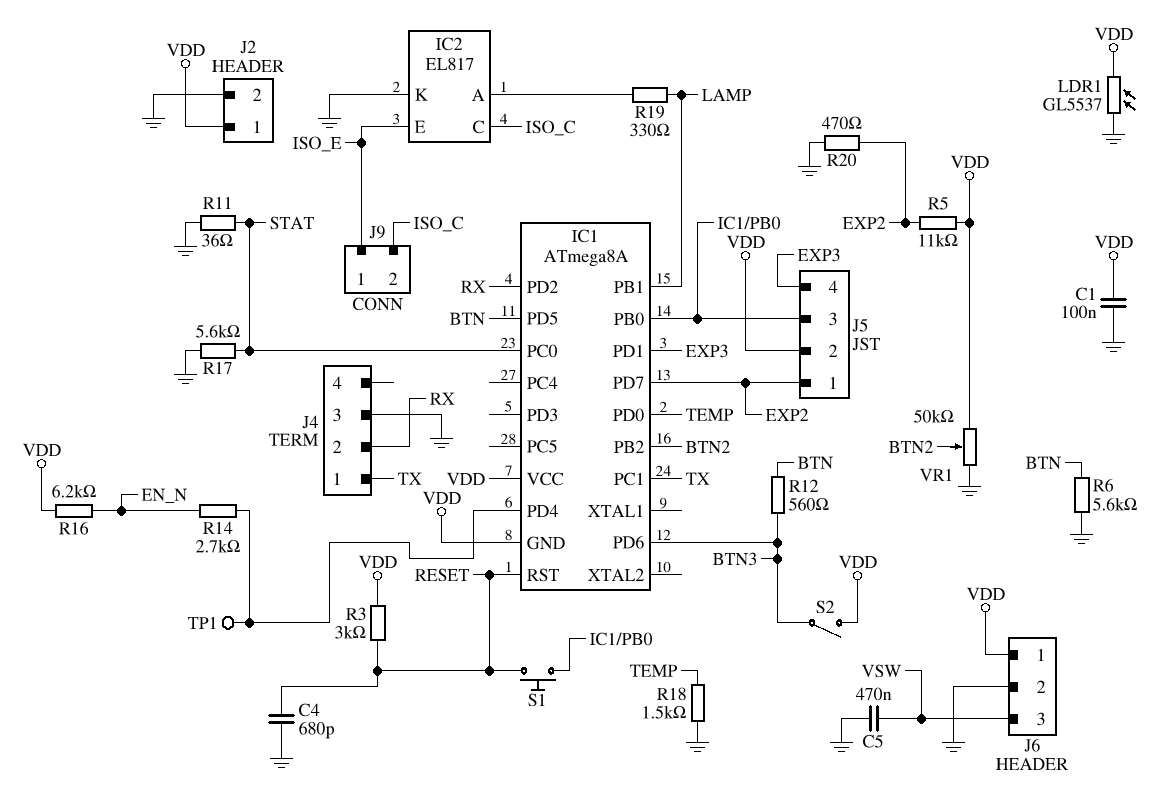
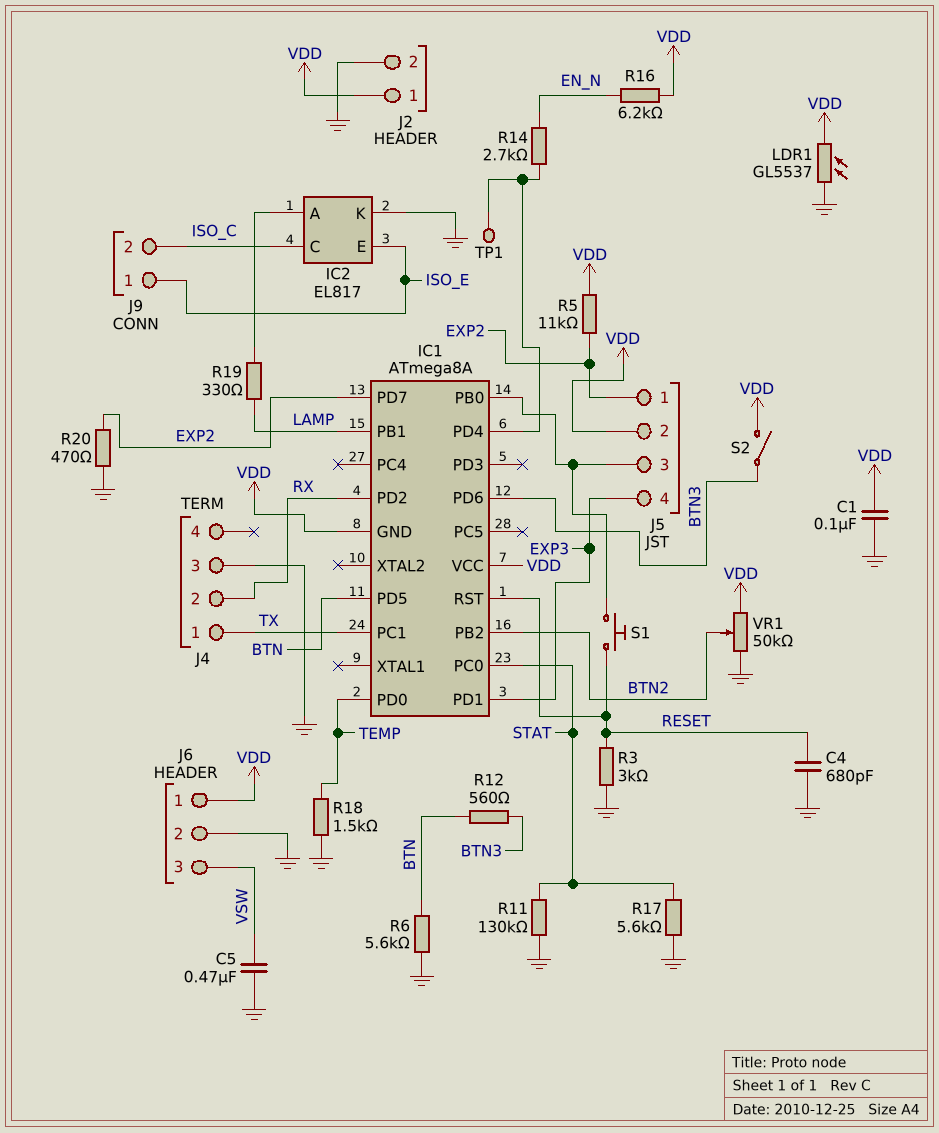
R3: 3k (RESET, VDD) -> 3k (GND, RESET)
R11: 36 (GND, STAT) -> 130k (GND, STAT)

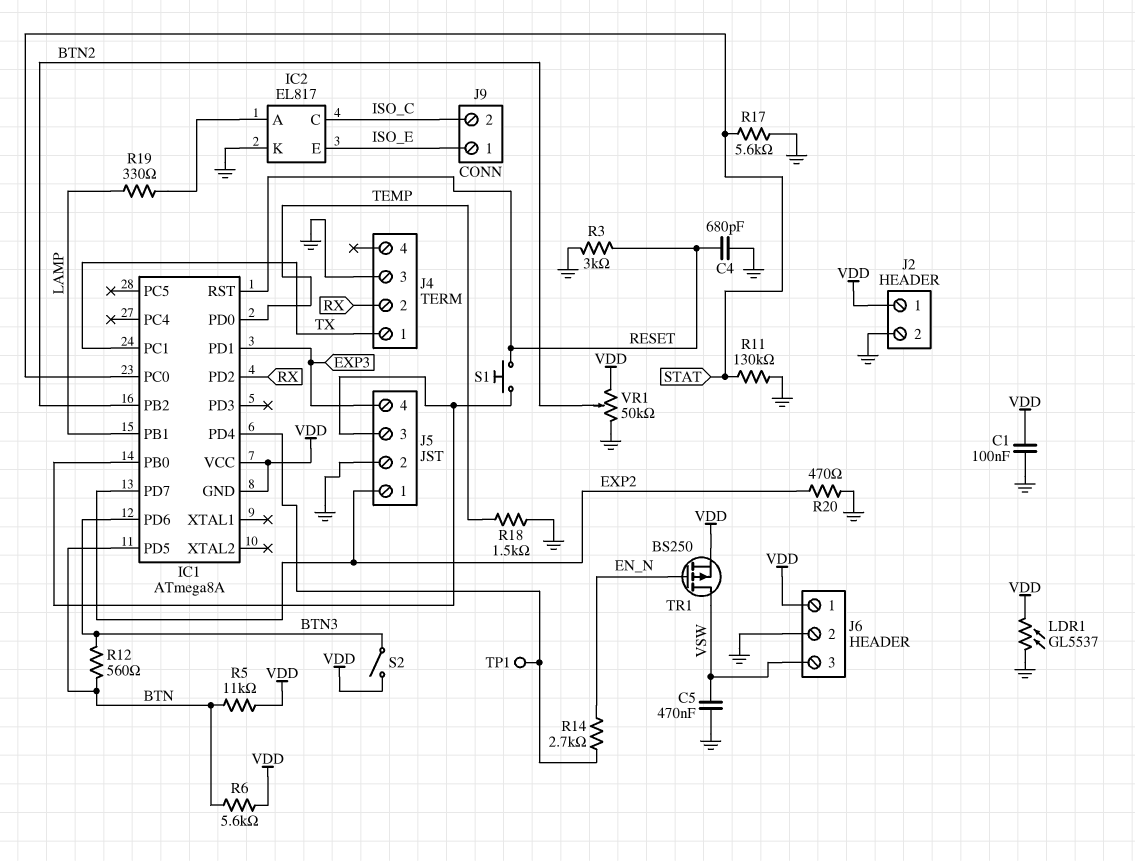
J5 pin 2: VDD -> GND
R5: 11k (EXP2, VDD) -> 11k (BTN, VDD)
R6: 5.6k (BTN, GND) -> 5.6k (BTN, VDD)
R16: 6.2k (EN_N, VDD) -> none
TR1: none -> PMOS BS250 (G EN_N, D VSW, S VDD)

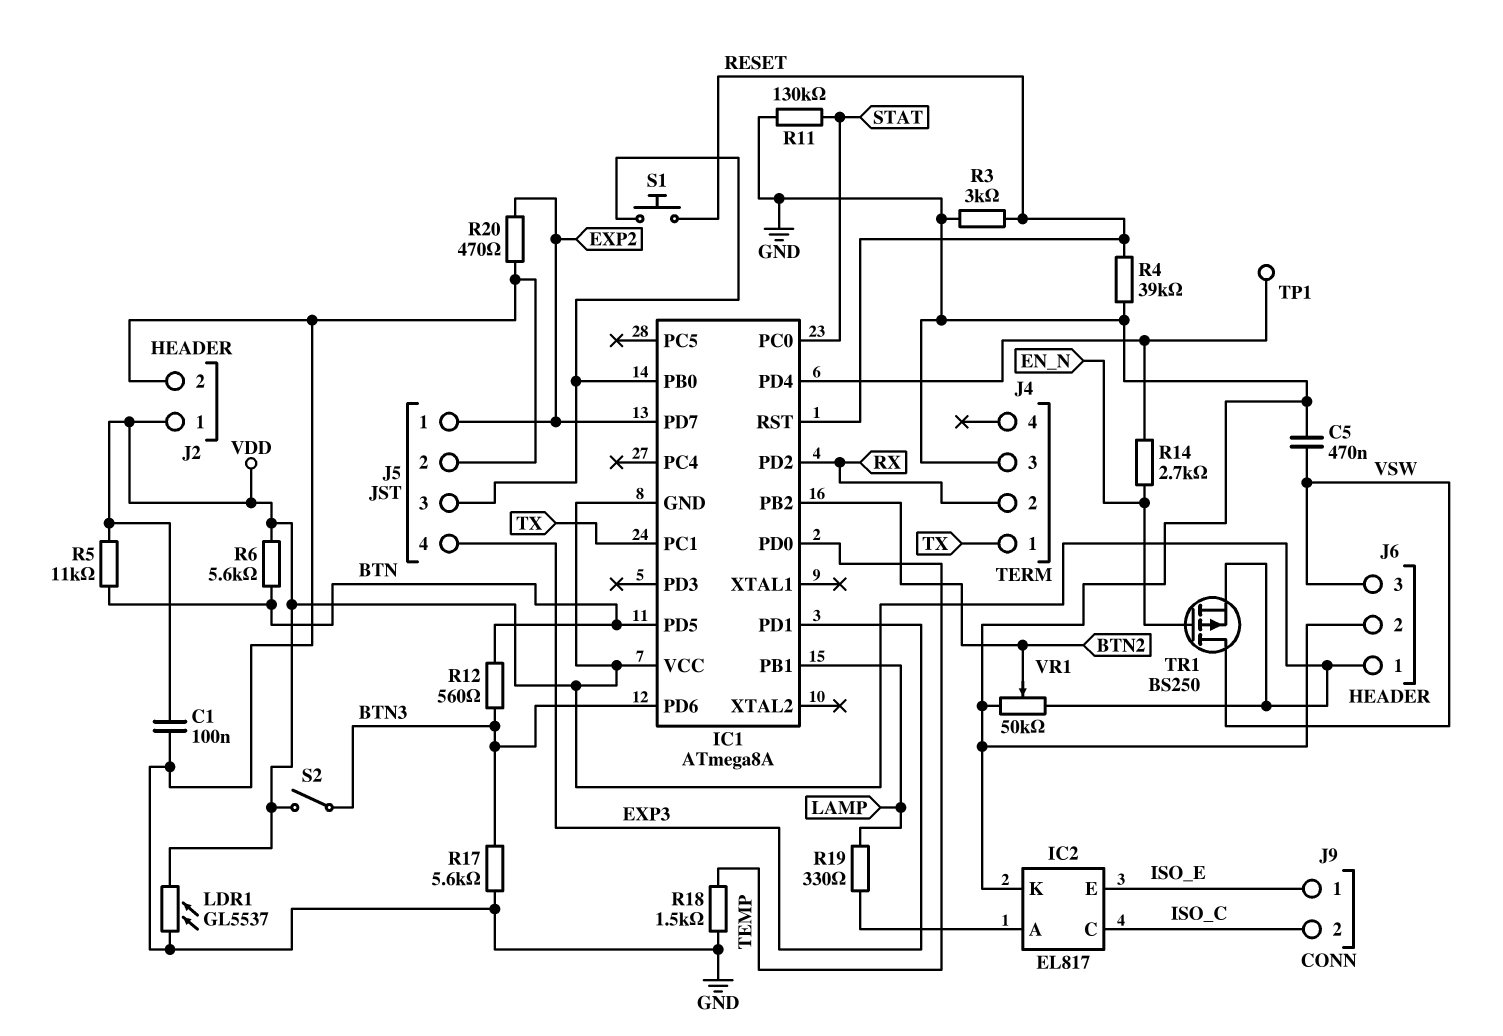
C4: 680pF (GND, RESET) -> none
R4: none -> 39k (GND, RESET)
R17: 5.6k (GND, STAT) -> 5.6k (BTN3, GND)

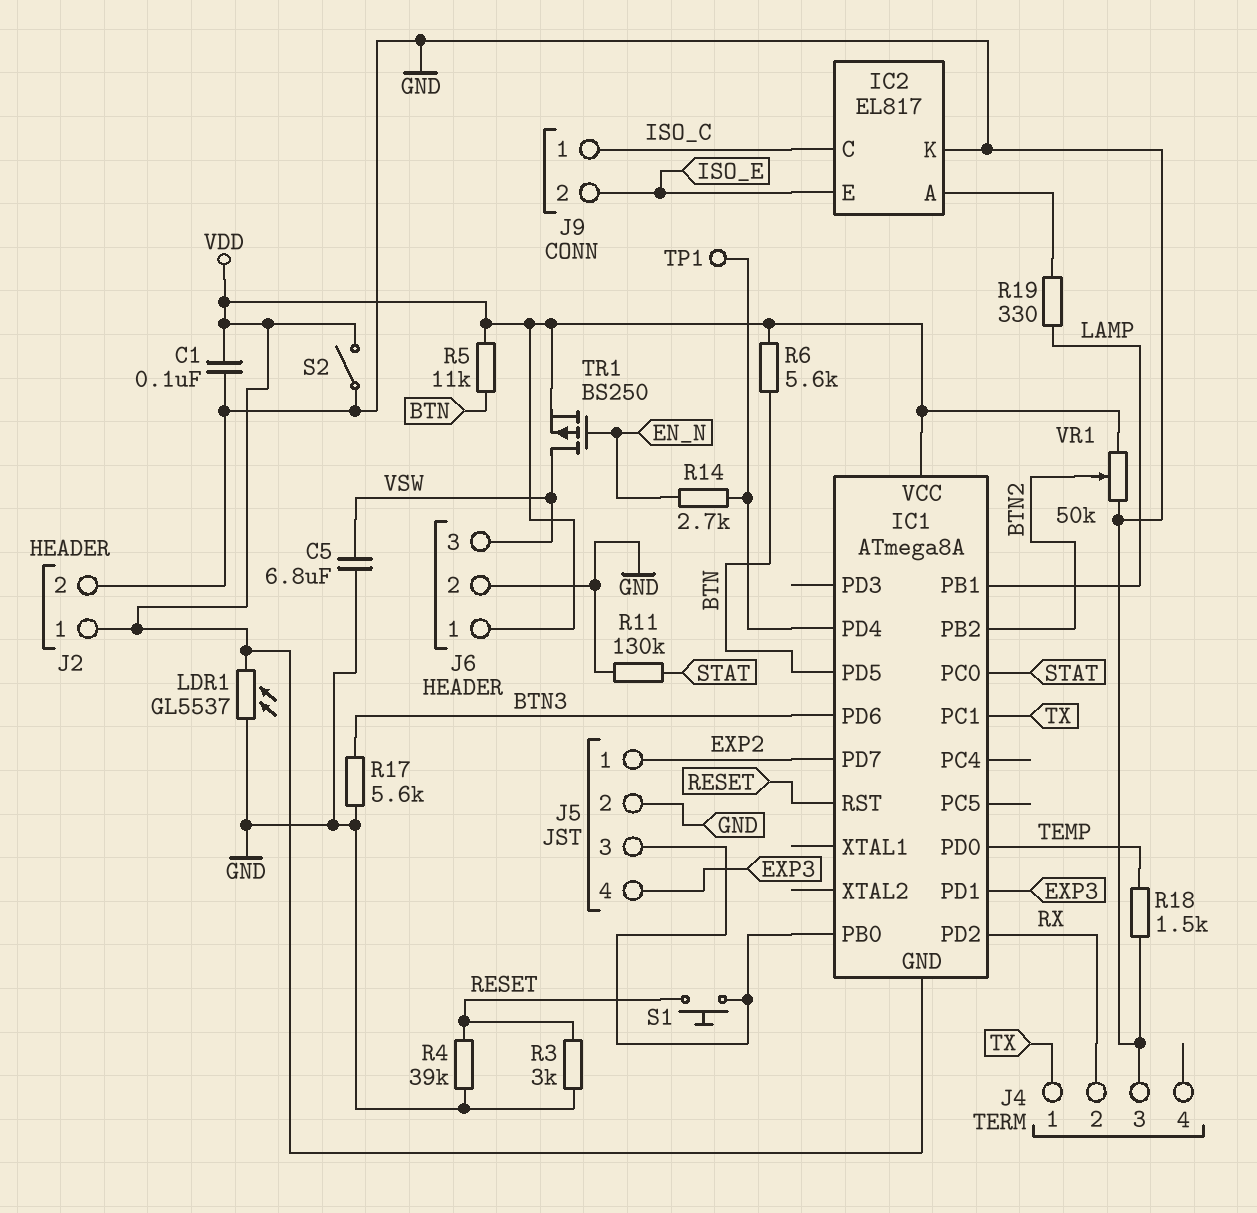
C5: 470nF (GND, VSW) -> 6.8uF (GND, VSW)
J9 pin 1: ISO_E -> ISO_C
J9 pin 2: ISO_C -> ISO_E
R12: 560 (BTN, BTN3) -> none
R20: 470 (EXP2, GND) -> none
S2: switch (BTN3, VDD) -> switch (GND, VDD)

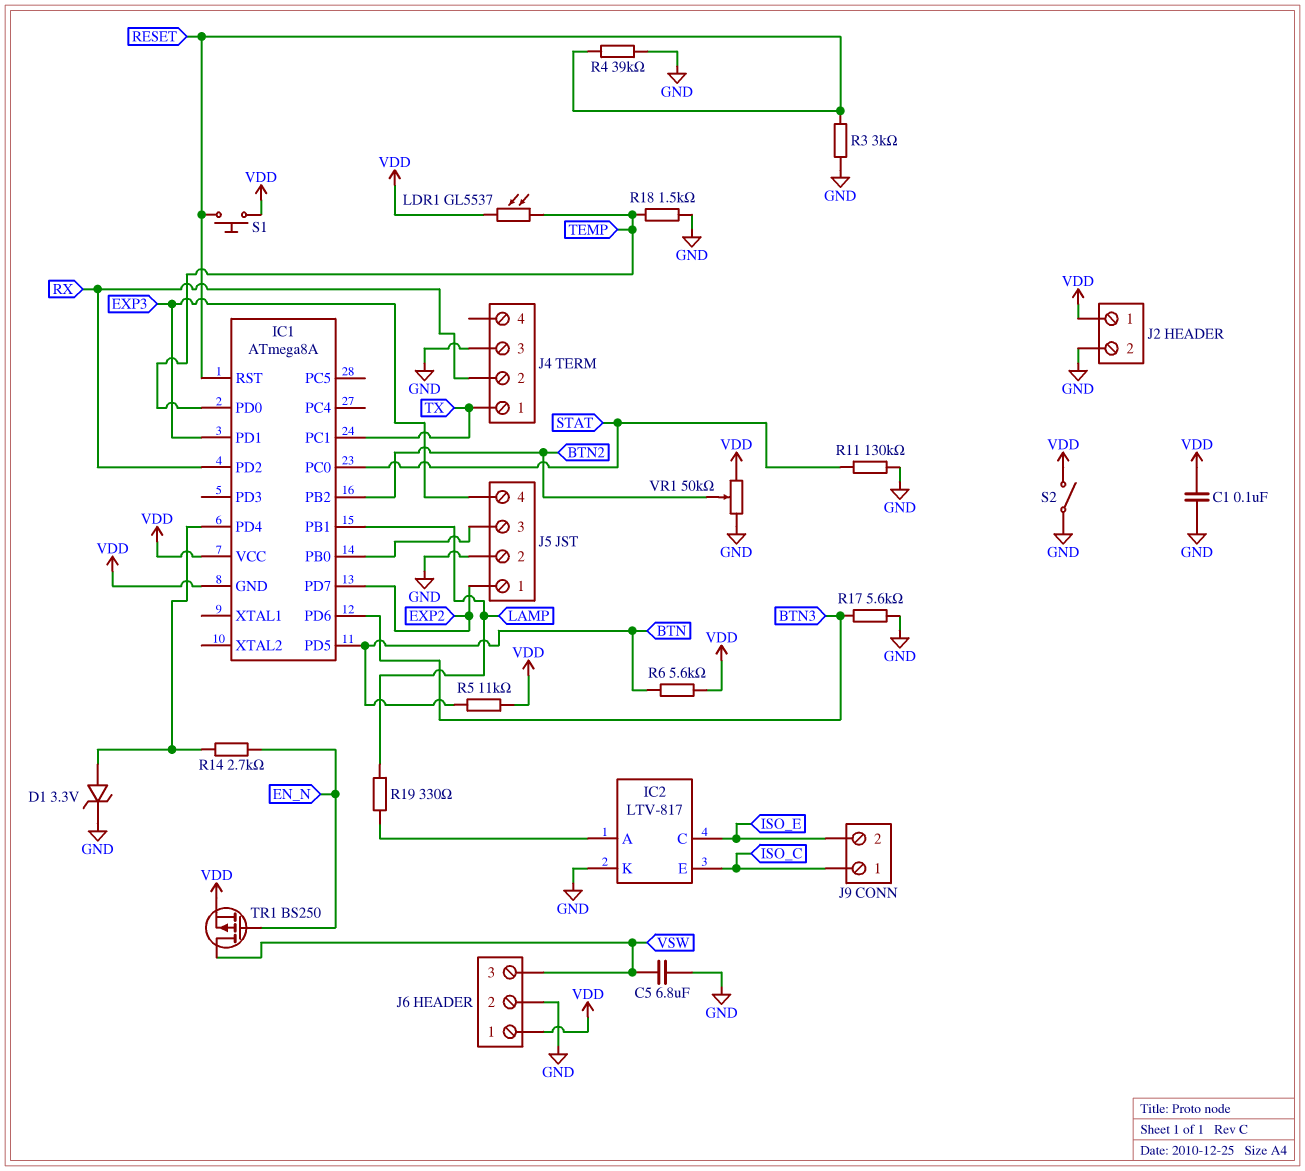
D1: none -> zener 3.3V (A IC1/PD4, K GND)
IC2: EL817 -> LTV-817
IC2 pin C: ISO_C -> ISO_E
IC2 pin E: ISO_E -> ISO_C
LDR1: GL5537 (GND, VDD) -> GL5537 (TEMP, VDD)
S1: button (IC1/PB0, RESET) -> button (RESET, VDD)
TP1: test point (IC1/PD4) -> none

